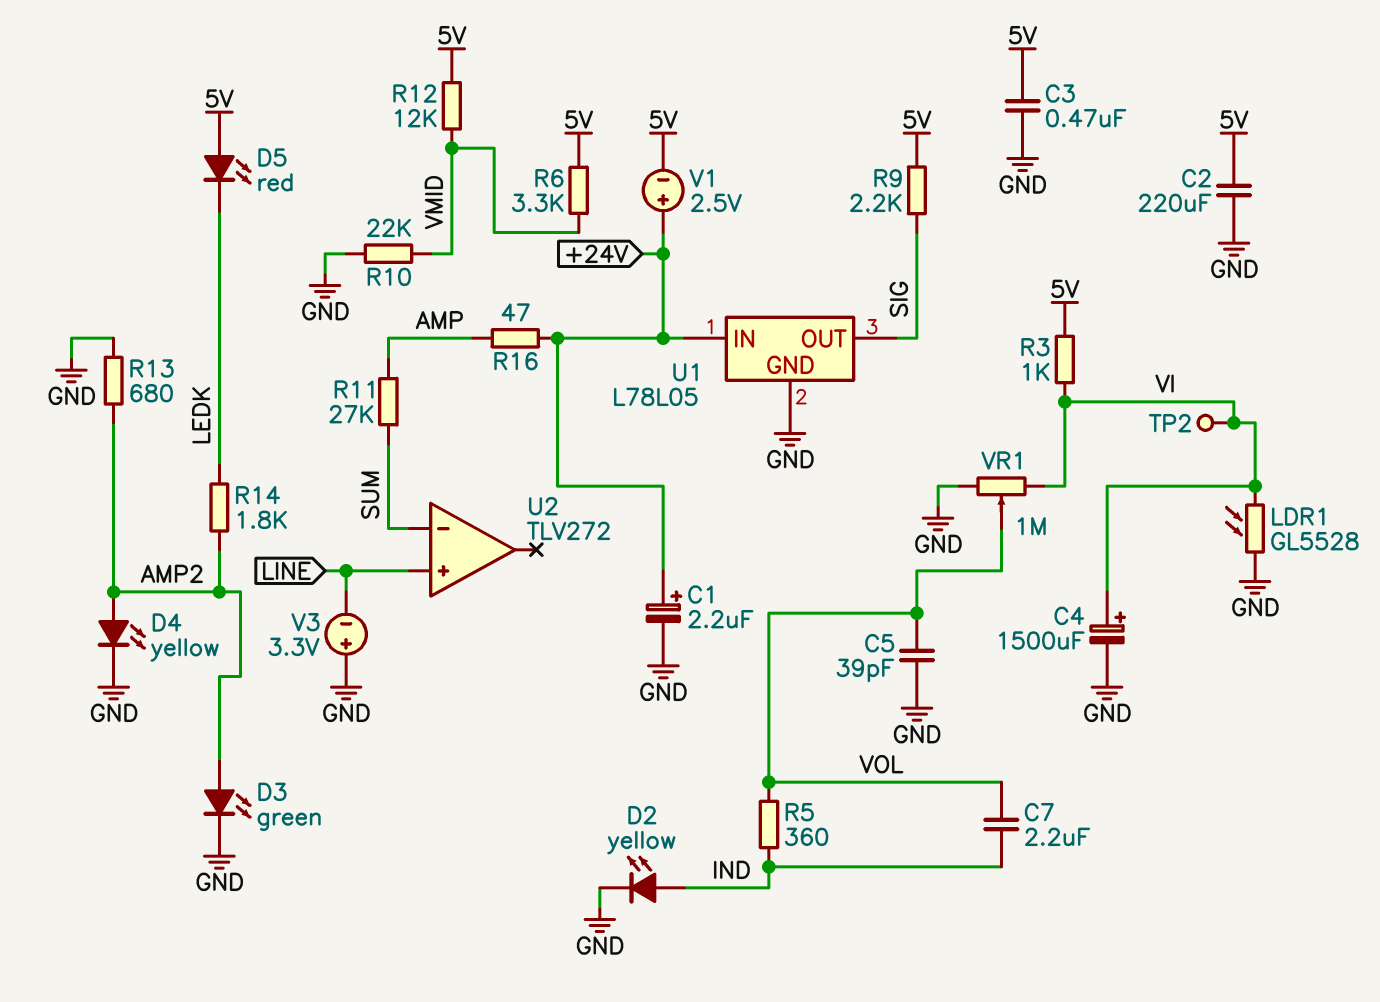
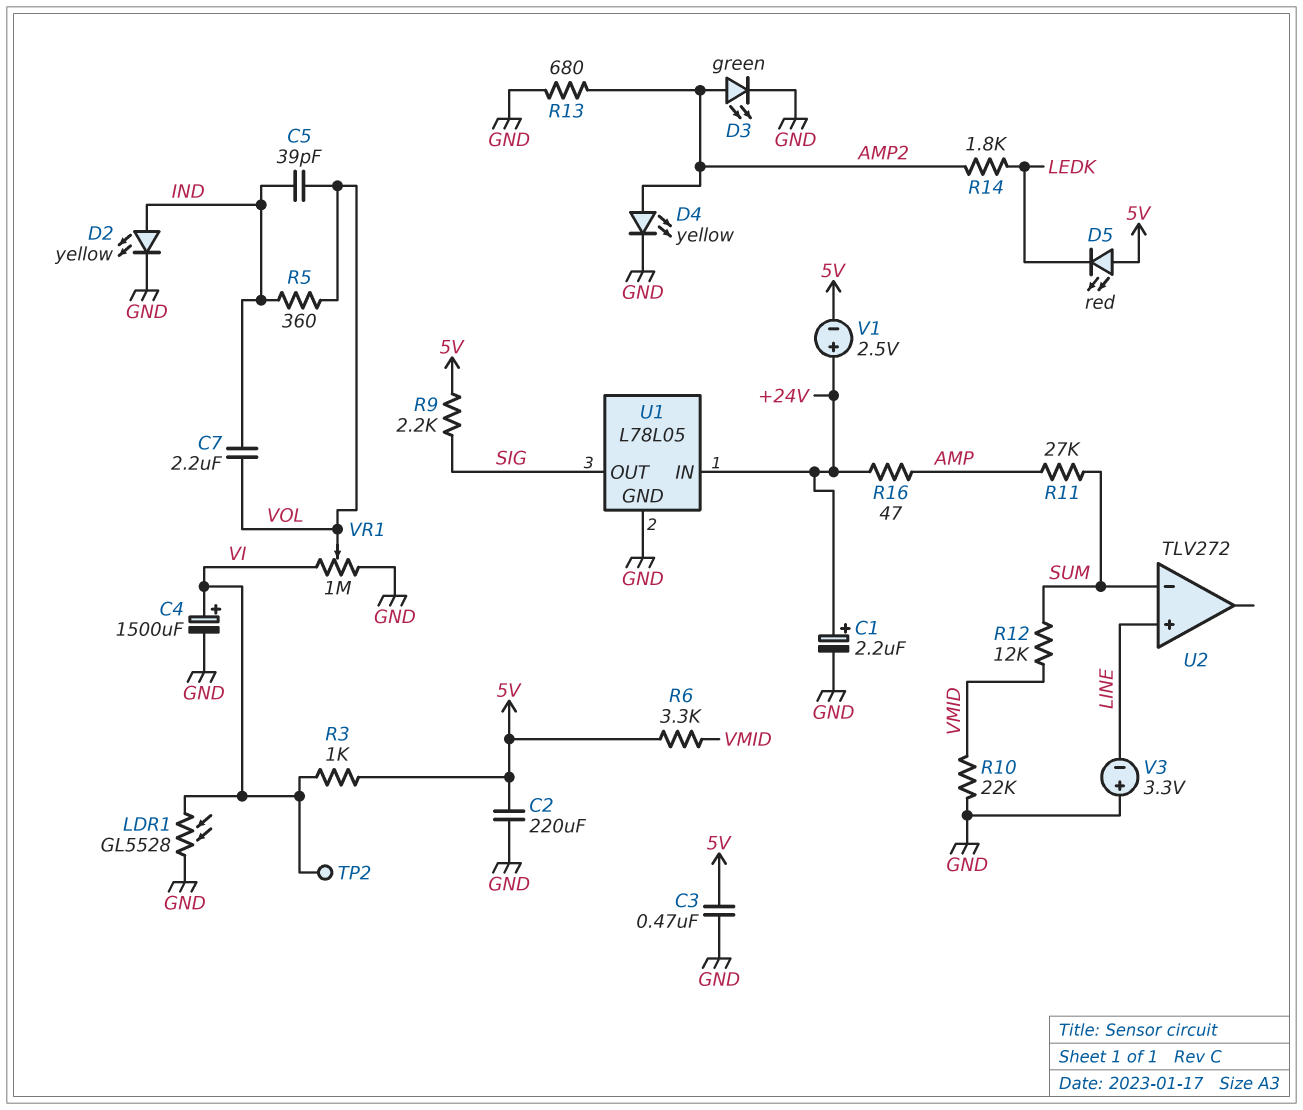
C5: 39pF (GND, VOL) -> 39pF (IND, VOL)
R12: 12k (5V, VMID) -> 12k (SUM, VMID)

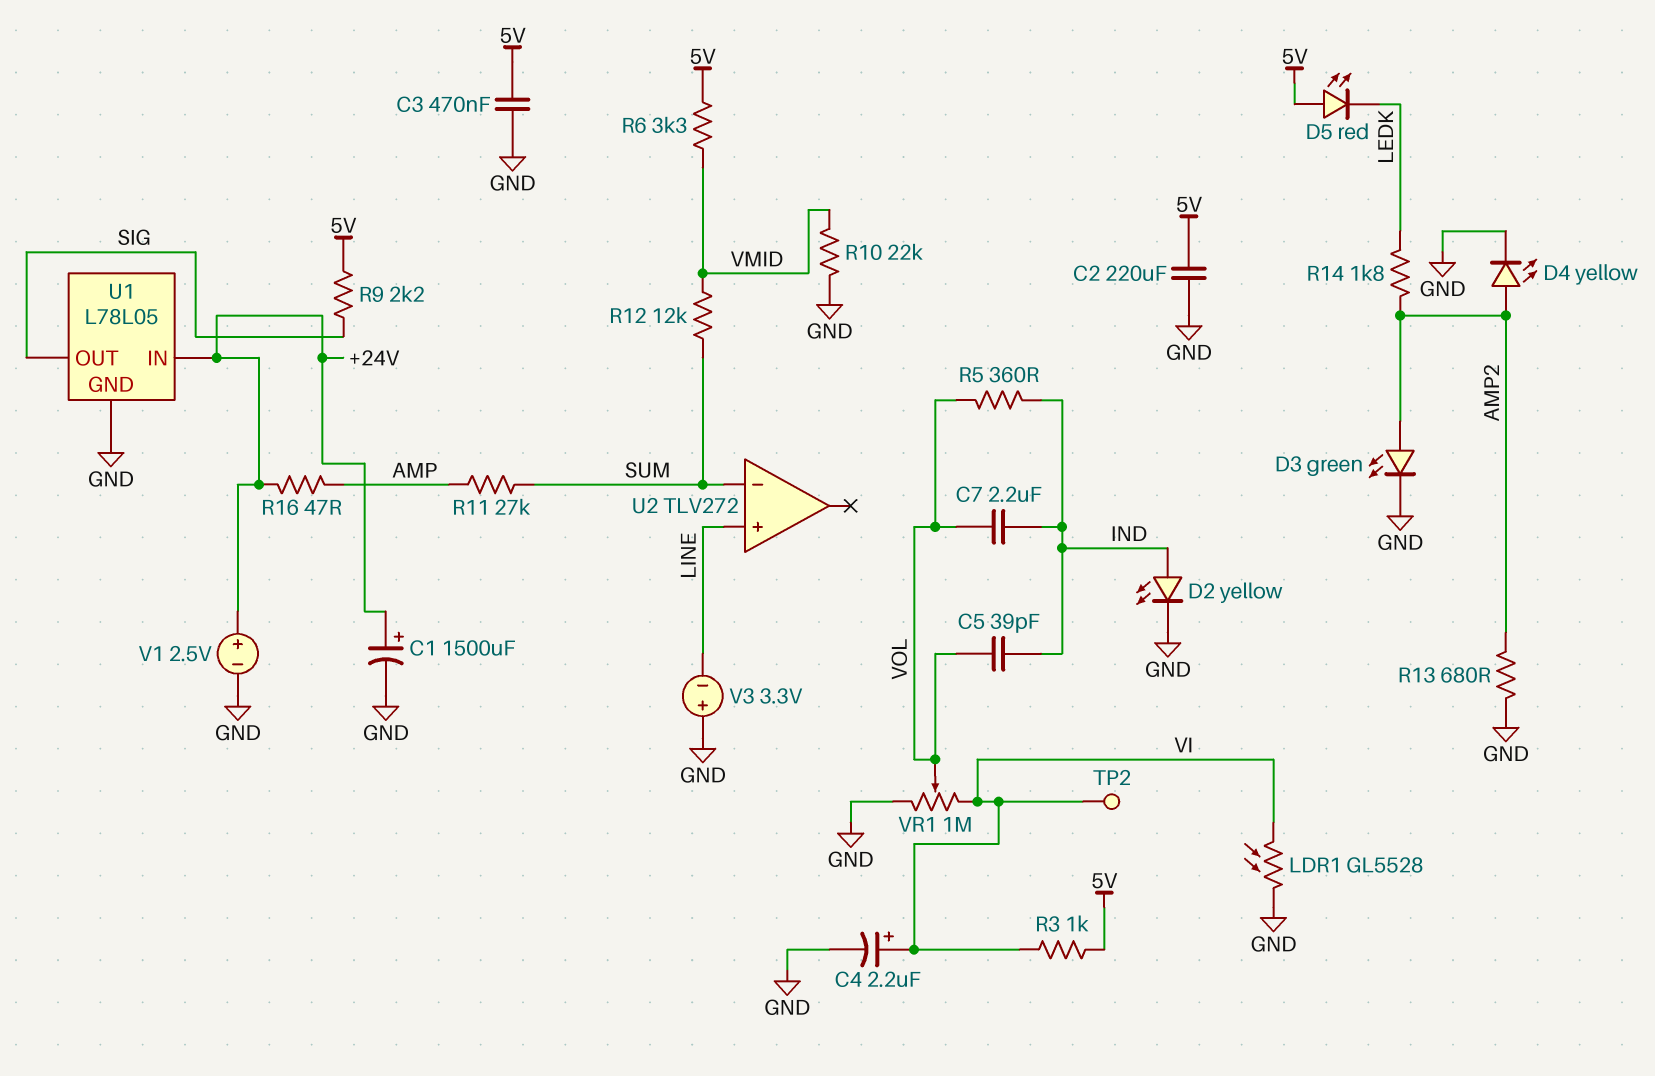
C1: 2.2uF (plus +24V, minus GND) -> 1500uF (plus +24V, minus GND)
C4: 1500uF (plus VI, minus GND) -> 2.2uF (plus VI, minus GND)
V1: 2.5V (plus +24V, minus 5V) -> 2.5V (plus +24V, minus GND)

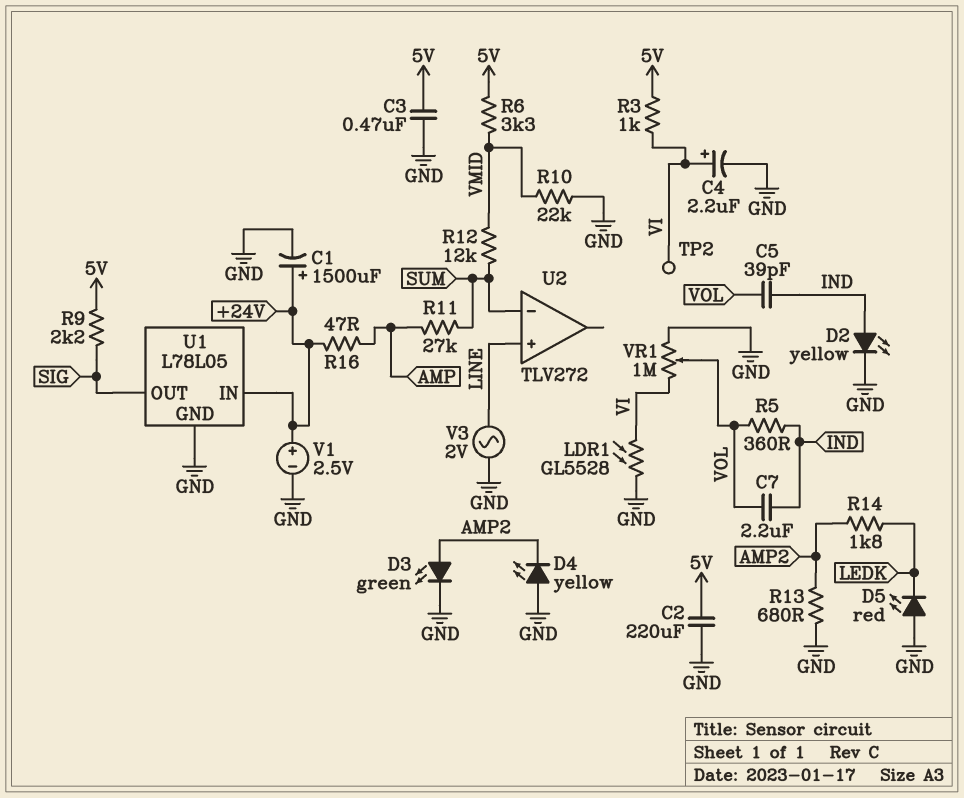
D4: LED yellow (A AMP2, K GND) -> LED yellow (A GND, K AMP2)
D5: LED red (A 5V, K LEDK) -> LED red (A GND, K LEDK)
V3: 3.3V (plus GND, minus LINE) -> AC 2V (GND, LINE)

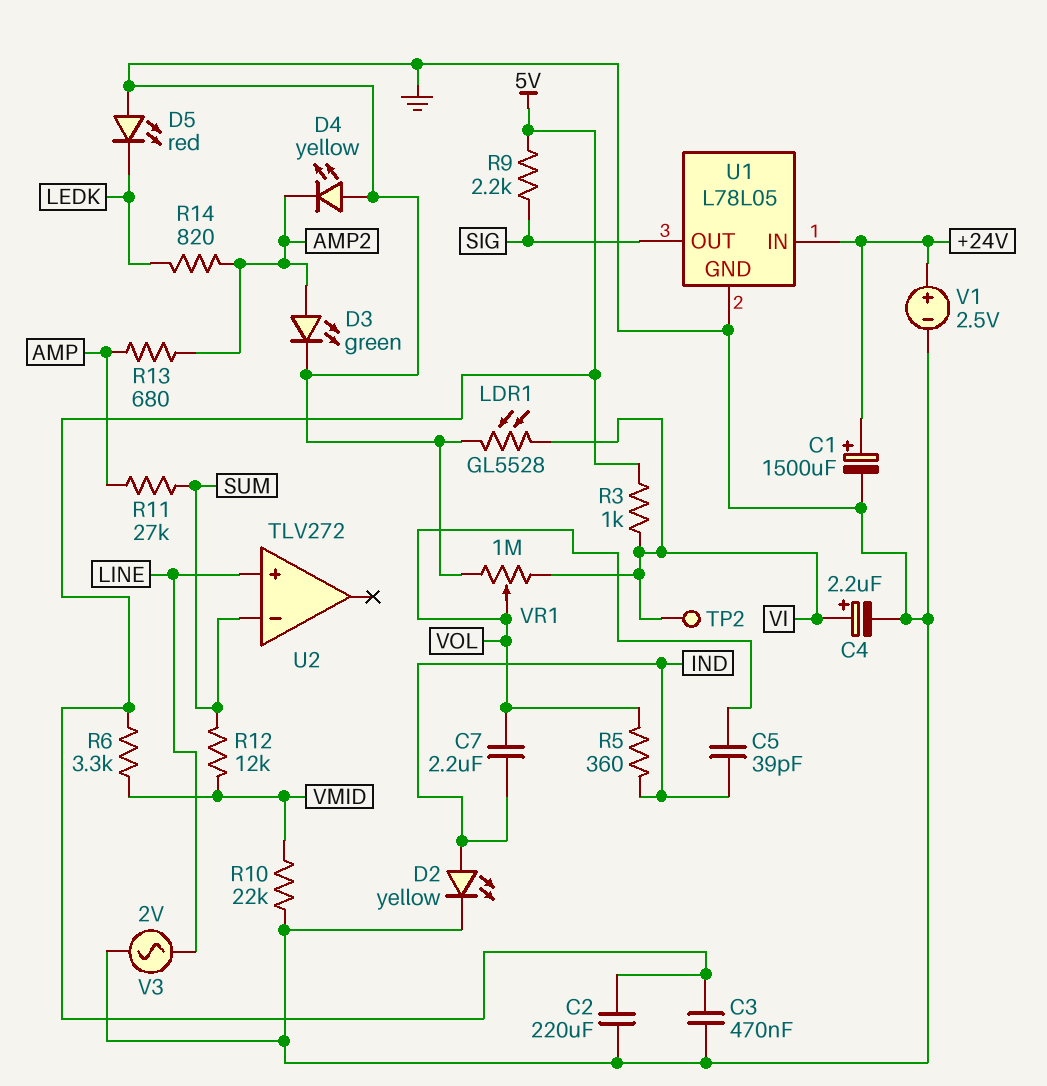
R13: 680 (AMP2, GND) -> 680 (AMP, AMP2)
R14: 1.8k (AMP2, LEDK) -> 820 (AMP2, LEDK)
R16: 47 (+24V, AMP) -> none

